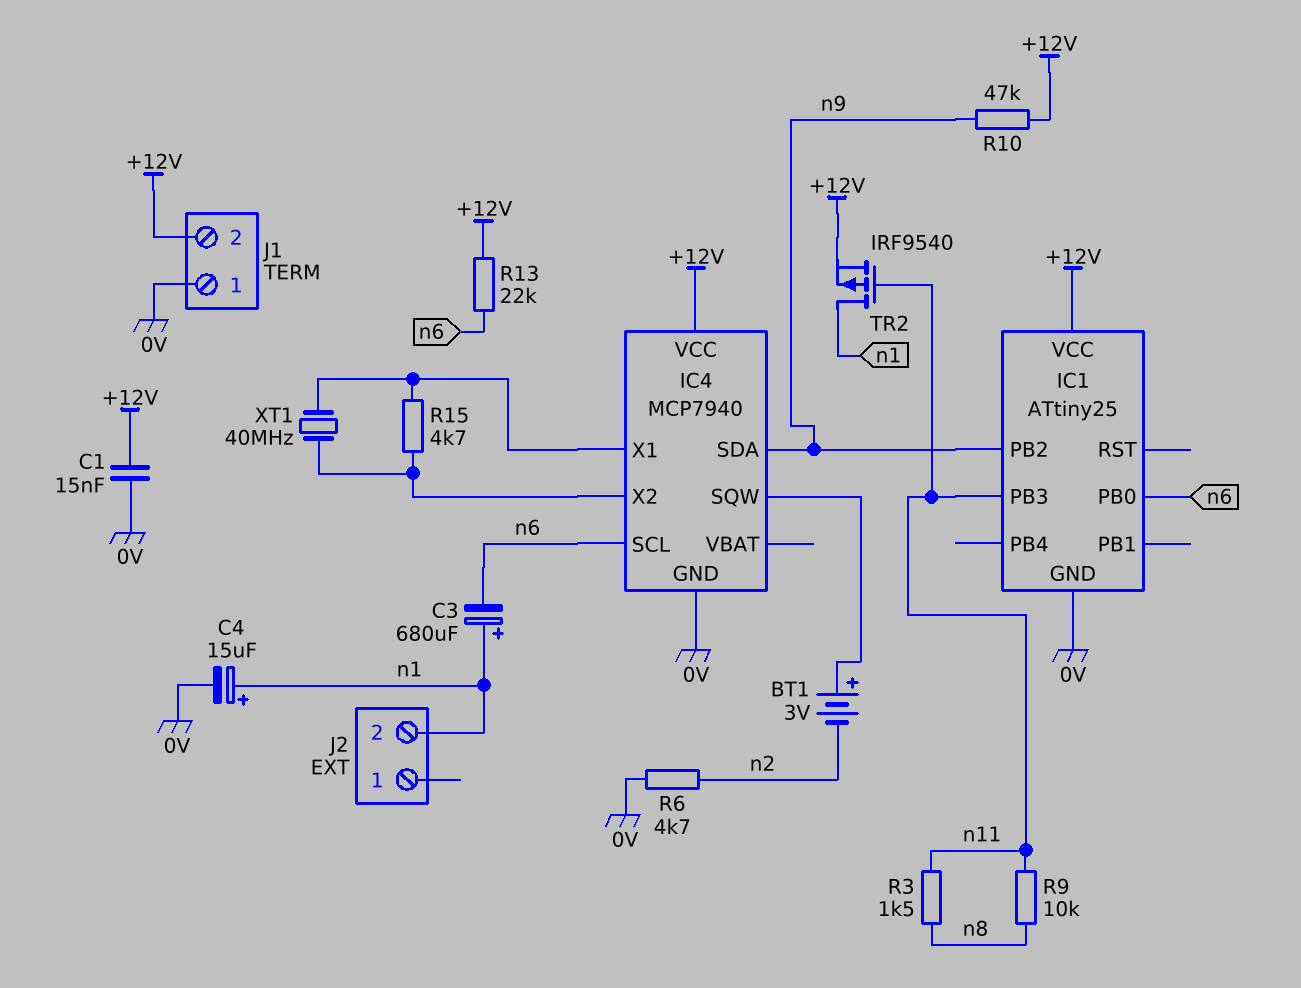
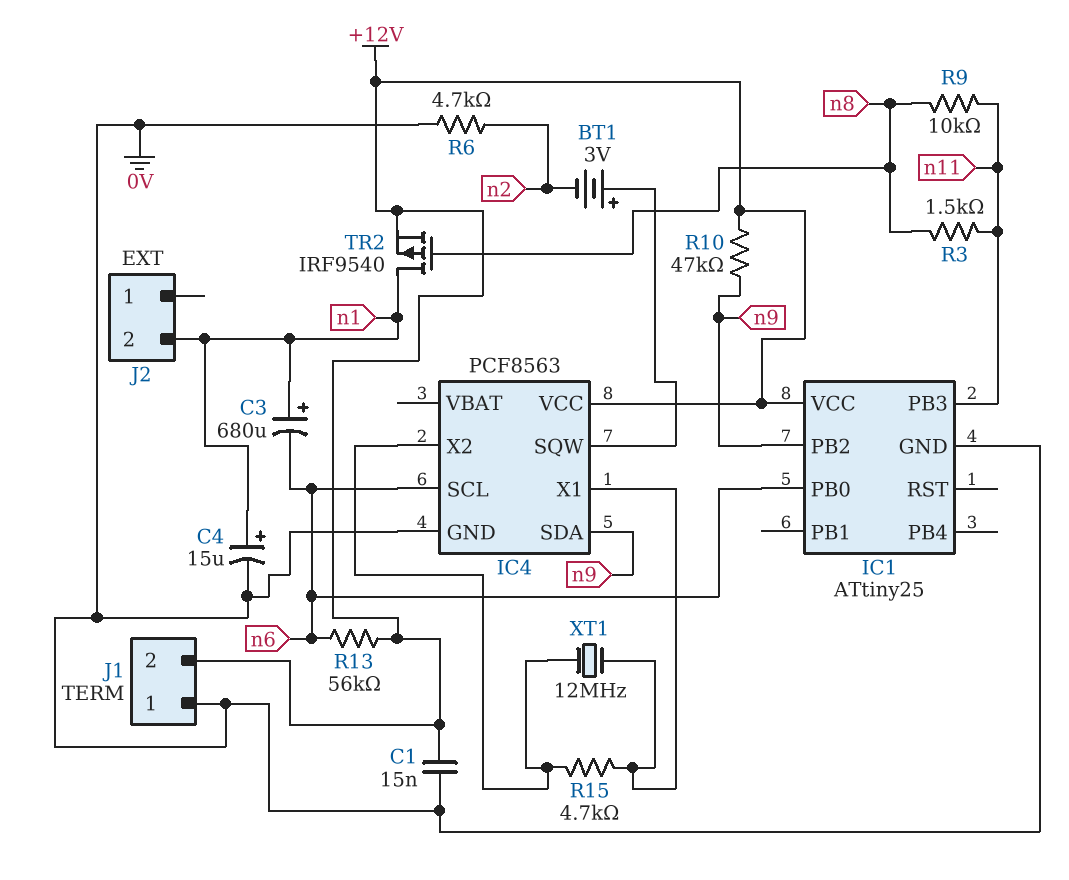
IC4: MCP7940 -> PCF8563
R13: 22k (+12V, n6) -> 56k (+12V, n6)
TR2: PMOS IRF9540 (G n11, D n1, S +12V) -> PMOS IRF9540 (G n8, D n1, S +12V)
XT1: 40MHz (IC4/X1, IC4/X2) -> 12MHz (IC4/X1, IC4/X2)

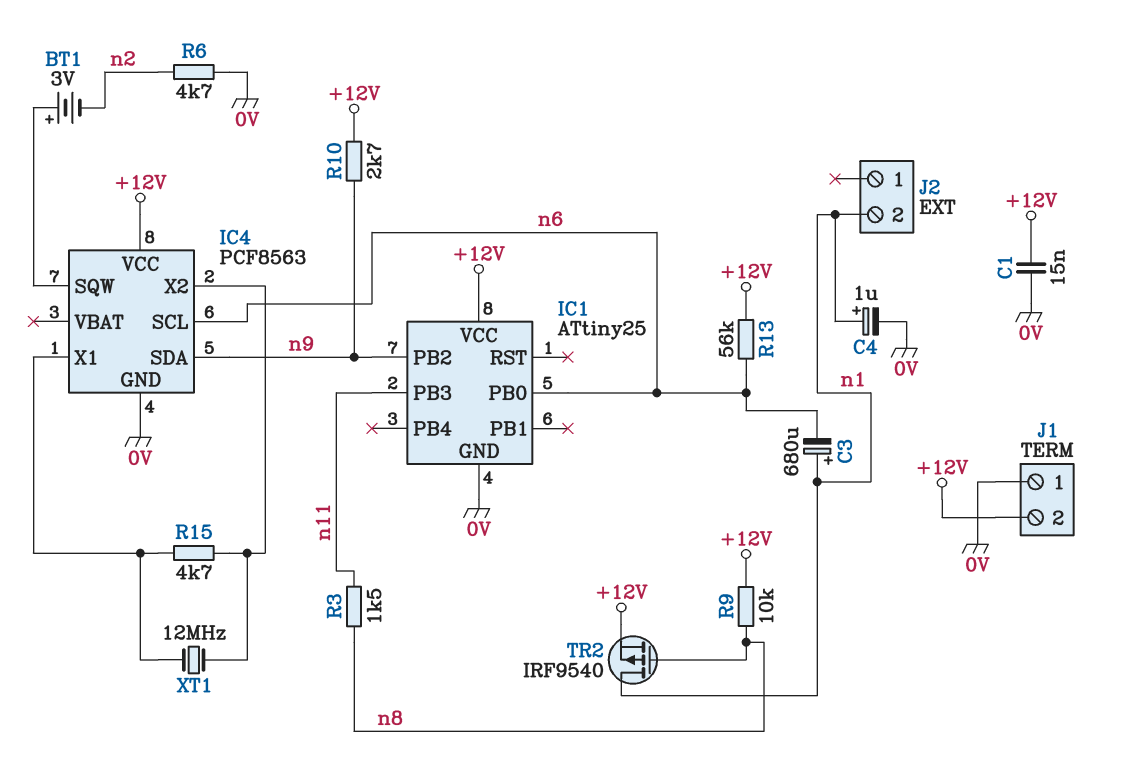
C4: 15uF (plus n1, minus 0V) -> 1uF (plus n1, minus 0V)
R9: 10k (n8, n11) -> 10k (+12V, n8)
R10: 47k (+12V, n9) -> 2.7k (+12V, n9)

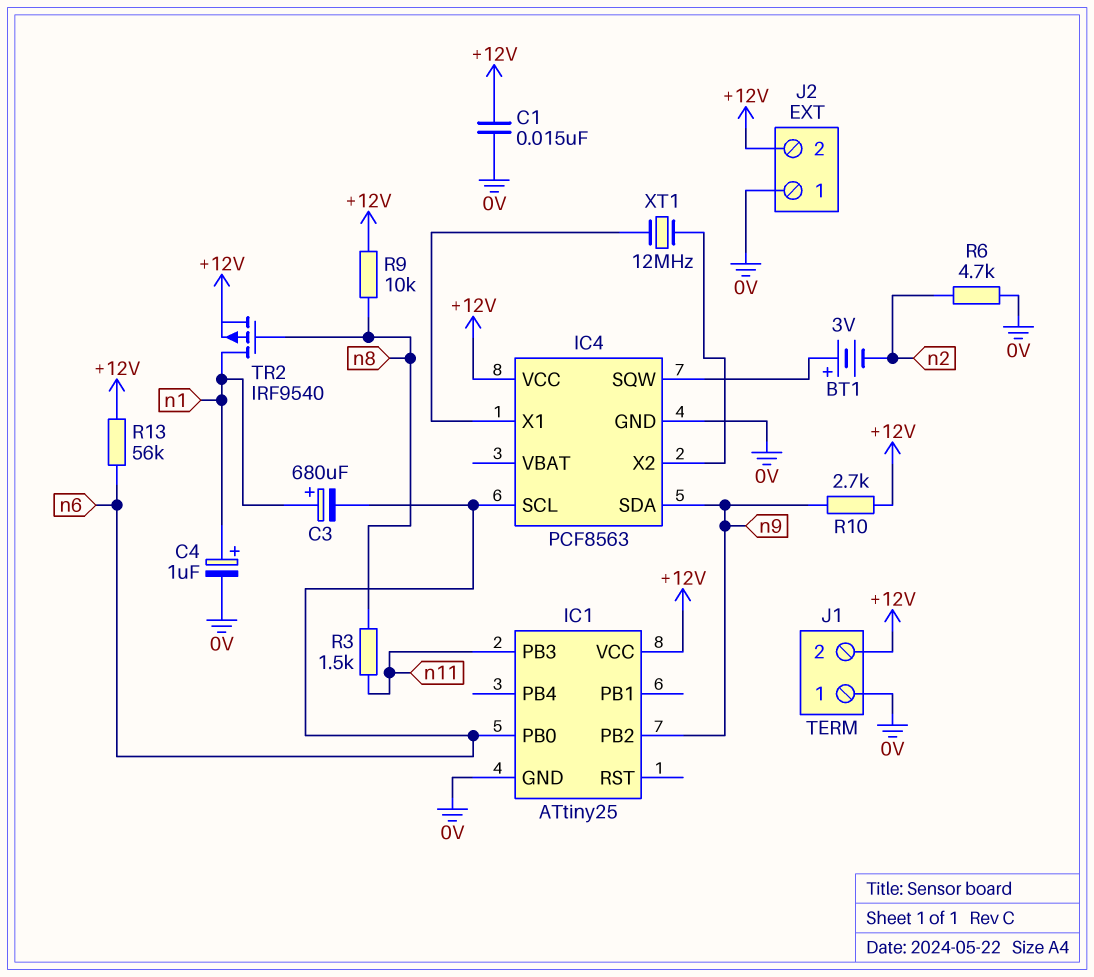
J2 pin 1: none -> 0V
J2 pin 2: n1 -> +12V
R15: 4.7k (IC4/X1, IC4/X2) -> none

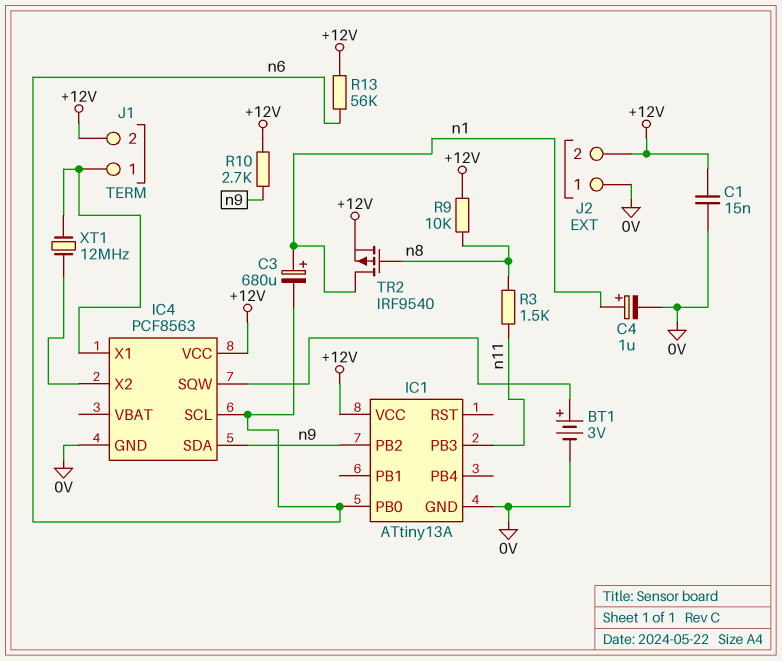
BT1: 3V (plus IC4/SQW, minus n2) -> 3V (plus IC4/SQW, minus 0V)
IC1: ATtiny25 -> ATtiny13A
J1 pin 1: 0V -> IC4/X1
R6: 4.7k (0V, n2) -> none

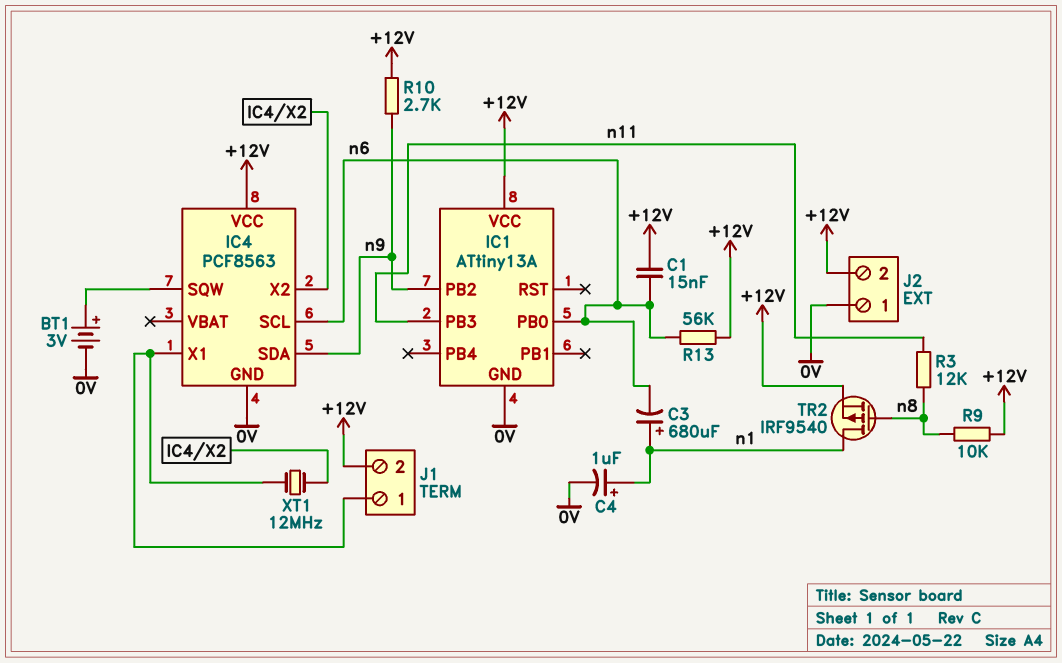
C1: 15nF (+12V, 0V) -> 15nF (+12V, n6)
R3: 1.5k (n8, n11) -> 12k (n8, n11)

